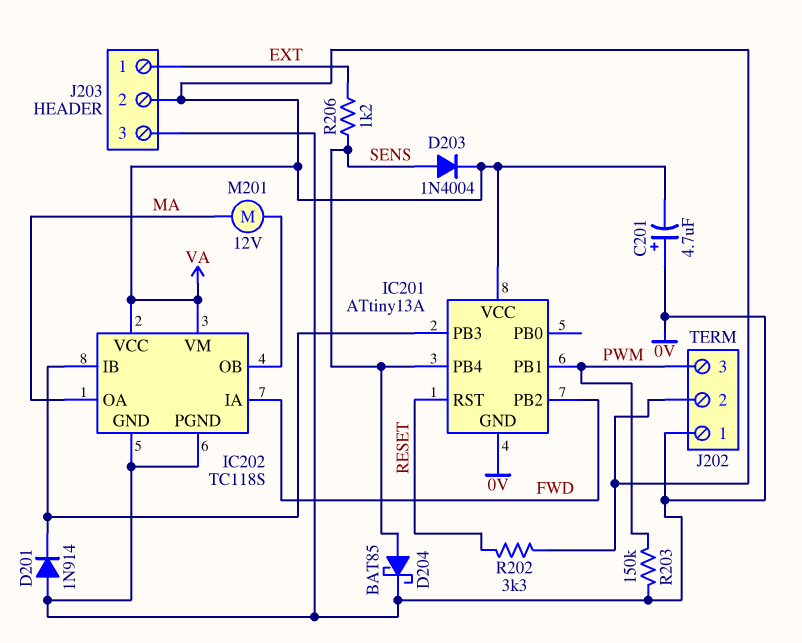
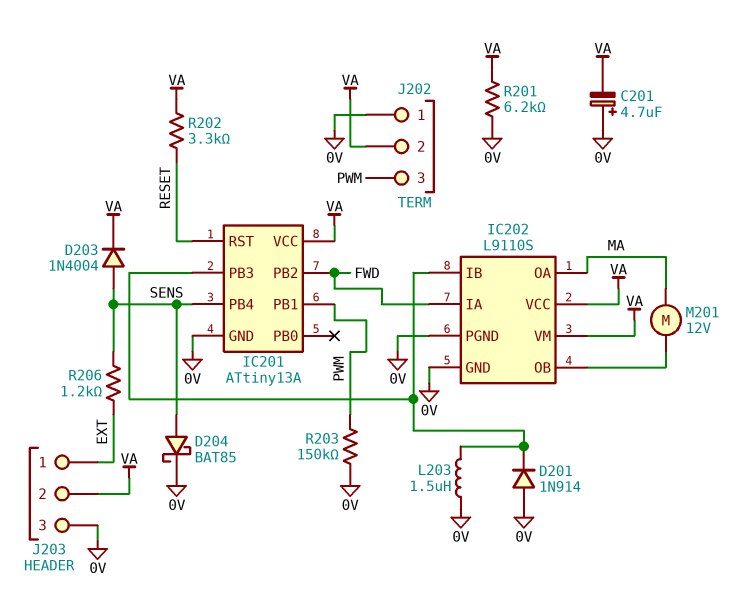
IC202: TC118S -> L9110S
L203: none -> 1.5uH (0V, IC201/PB3)
R201: none -> 6.2k (0V, VA)

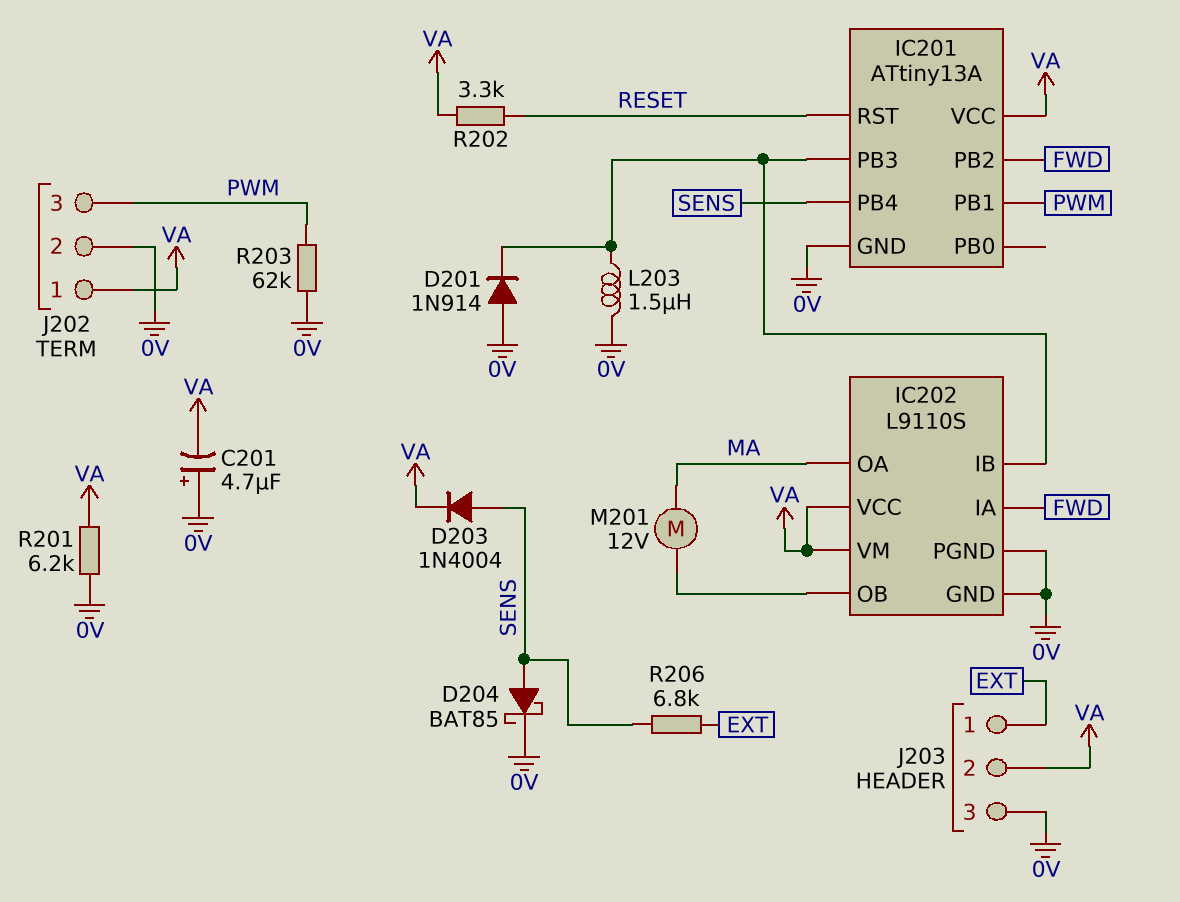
J202 pin 1: 0V -> VA
J202 pin 2: VA -> 0V
R203: 150k (0V, PWM) -> 62k (0V, PWM)
R206: 1.2k (EXT, SENS) -> 6.8k (EXT, SENS)

